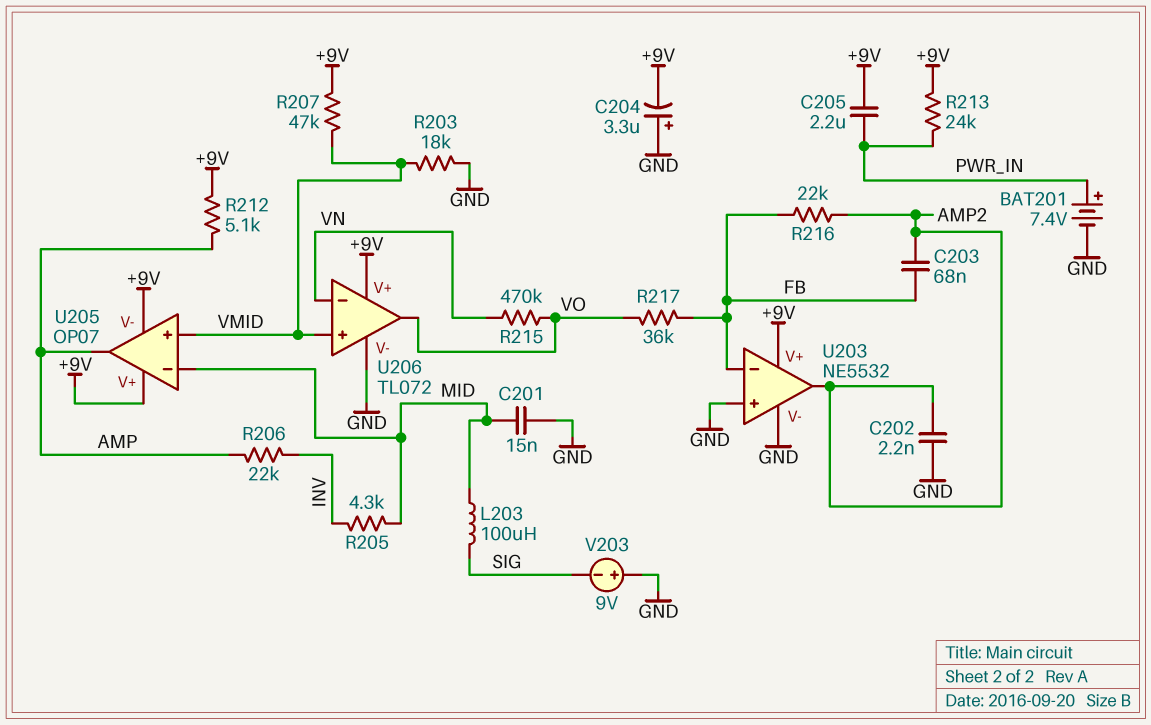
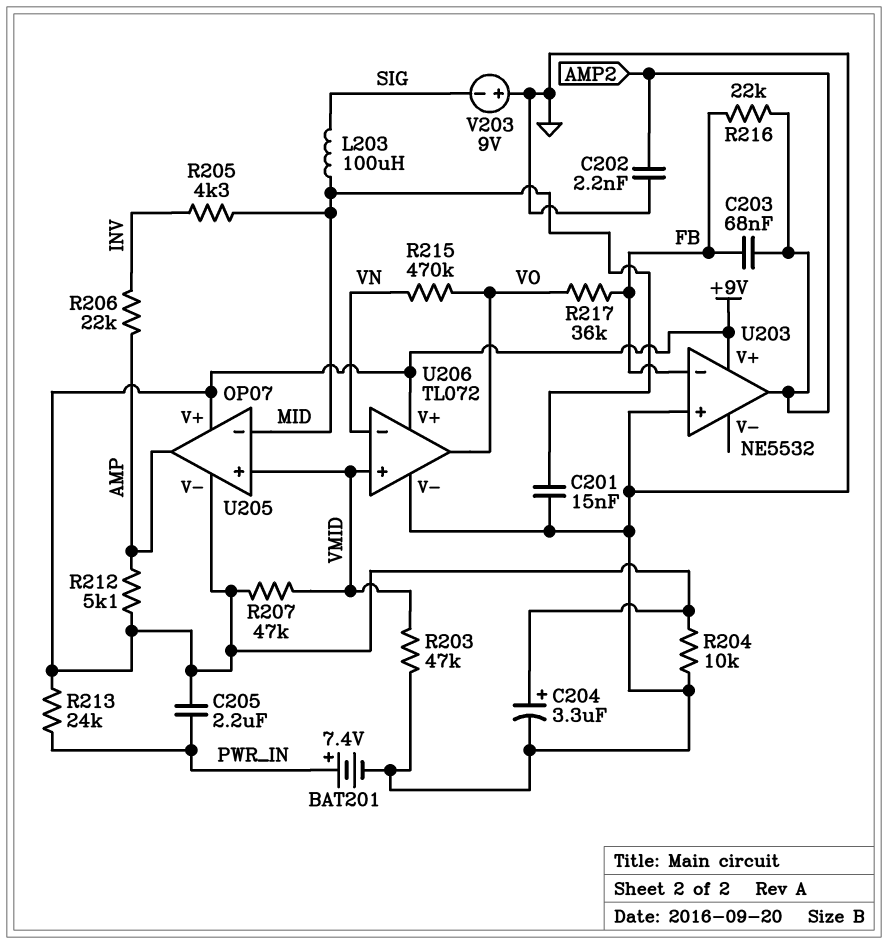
C204: 3.3uF (plus GND, minus +9V) -> 3.3uF (plus +9V, minus GND)
R203: 18k (GND, VMID) -> 47k (GND, VMID)
R204: none -> 10k (+9V, GND)
U203 pin V-: GND -> none

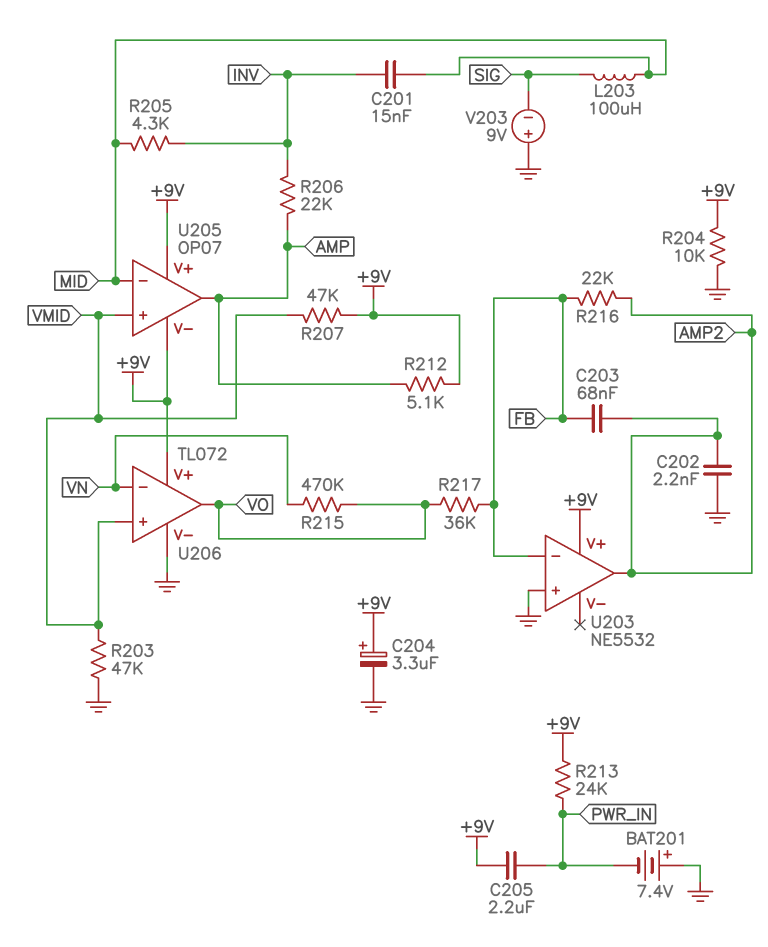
BAT201: 7.4V (plus PWR_IN, minus GND) -> 7.4V (plus GND, minus PWR_IN)
C201: 15nF (GND, MID) -> 15nF (INV, MID)

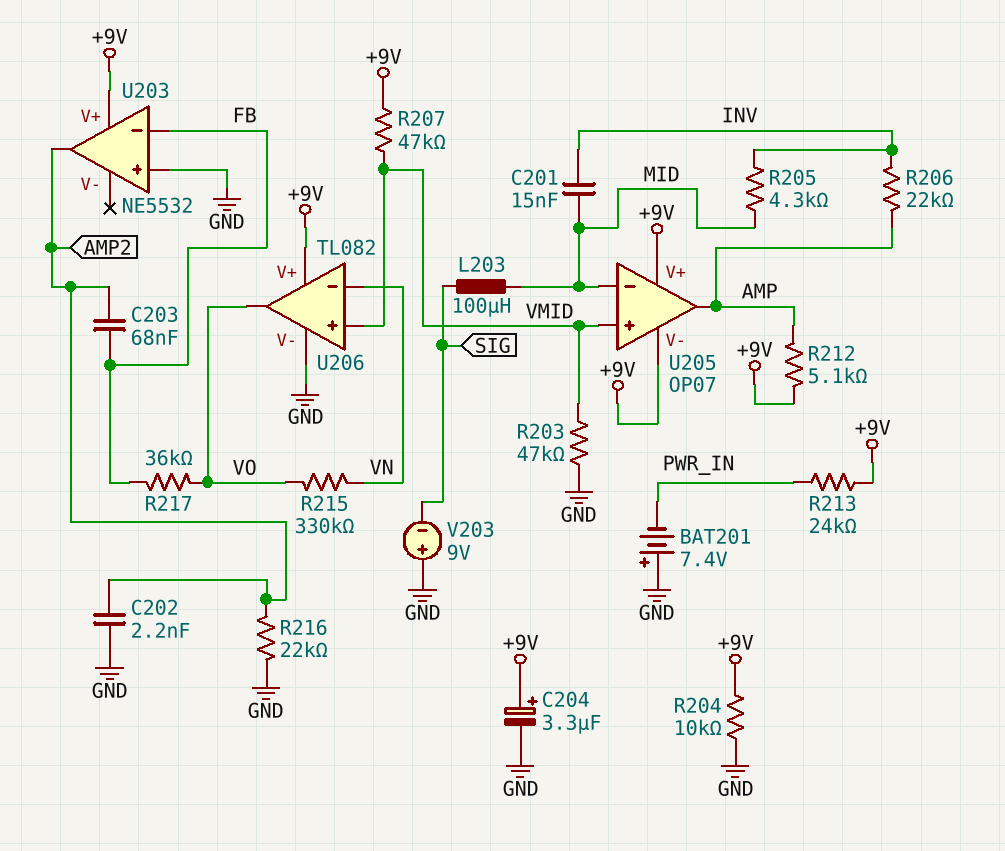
C205: 2.2uF (+9V, PWR_IN) -> none
R215: 470k (VN, VO) -> 330k (VN, VO)
R216: 22k (AMP2, FB) -> 22k (AMP2, GND)
U206: TL072 -> TL082

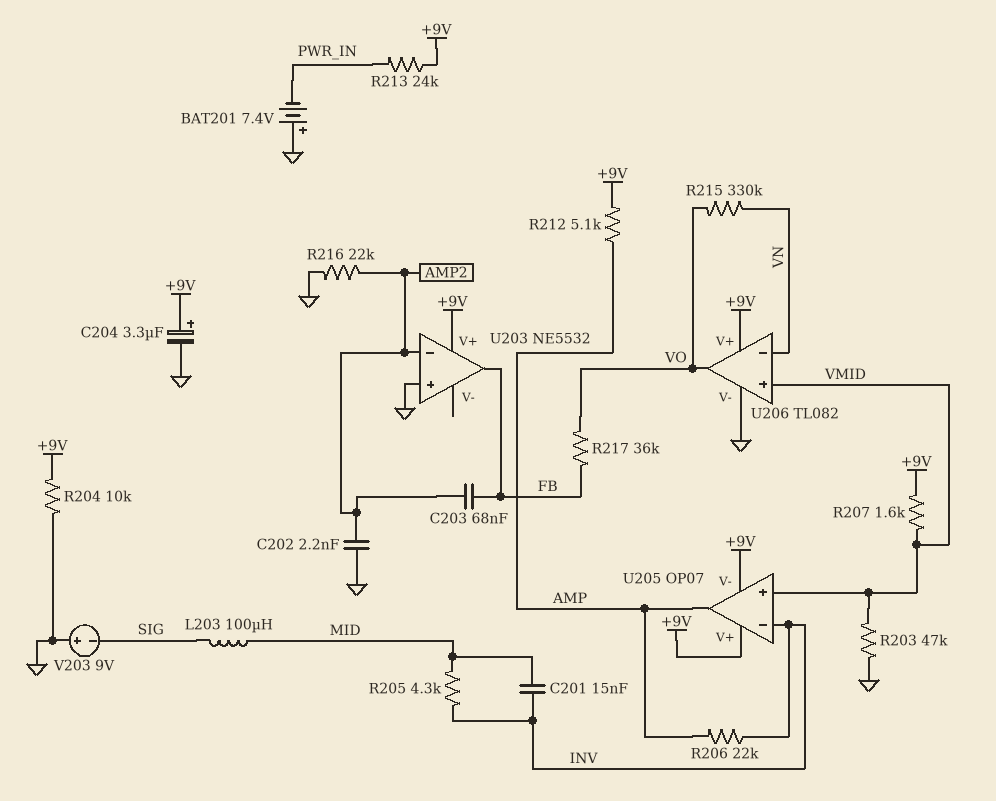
R207: 47k (+9V, VMID) -> 1.6k (+9V, VMID)
U203 pin in-: FB -> AMP2
U203 pin out: AMP2 -> FB
U205 pin in-: MID -> INV

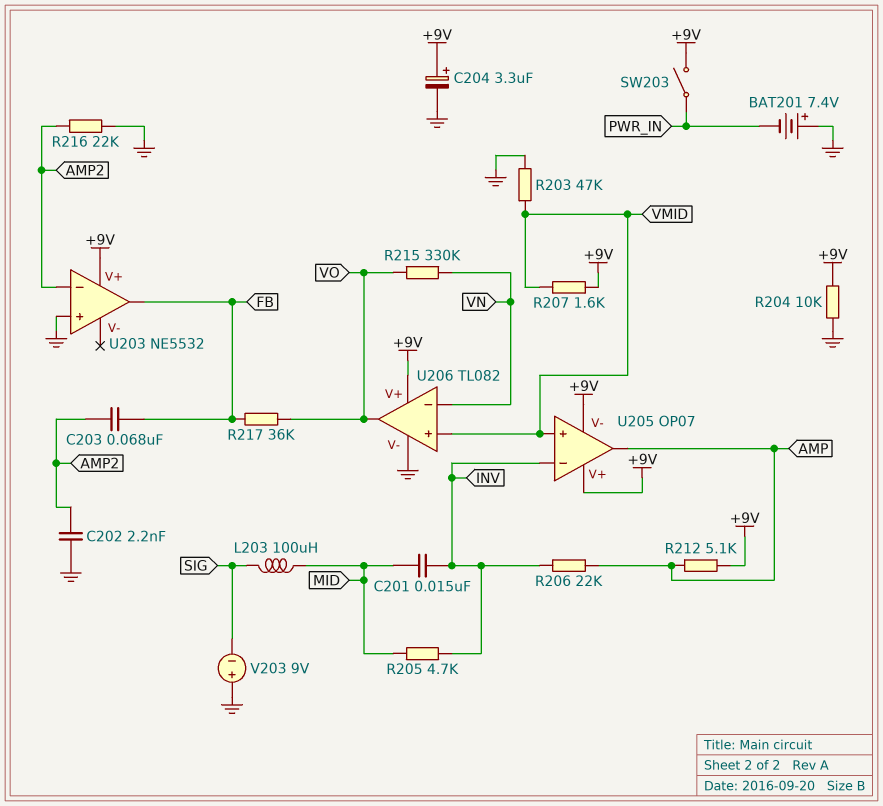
R205: 4.3k (INV, MID) -> 4.7k (INV, MID)
R213: 24k (+9V, PWR_IN) -> none
SW203: none -> switch (+9V, PWR_IN)

